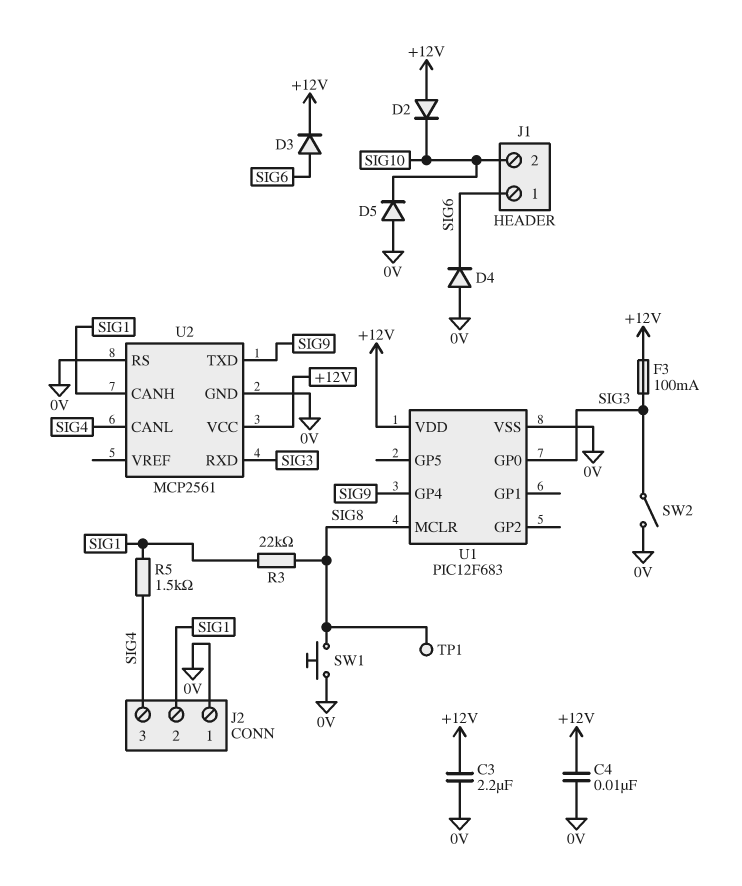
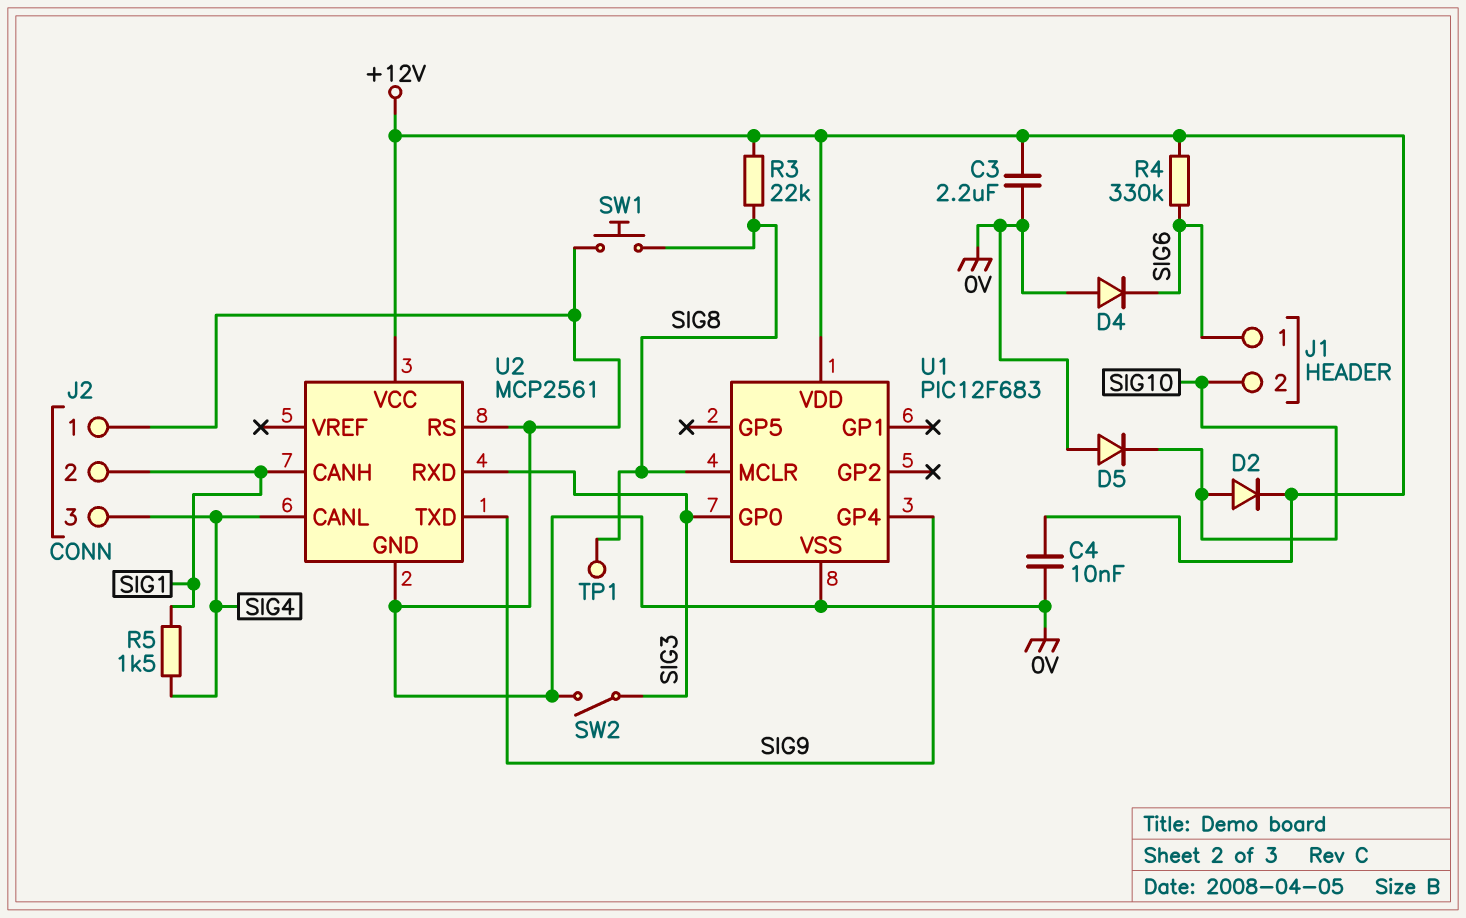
D2: diode (A +12V, K SIG10) -> diode (A SIG10, K +12V)
D3: diode (A SIG6, K +12V) -> none
F3: 100mA (+12V, SIG3) -> none
R3: 22k (SIG1, SIG8) -> 22k (+12V, SIG8)
R4: none -> 330k (+12V, SIG6)

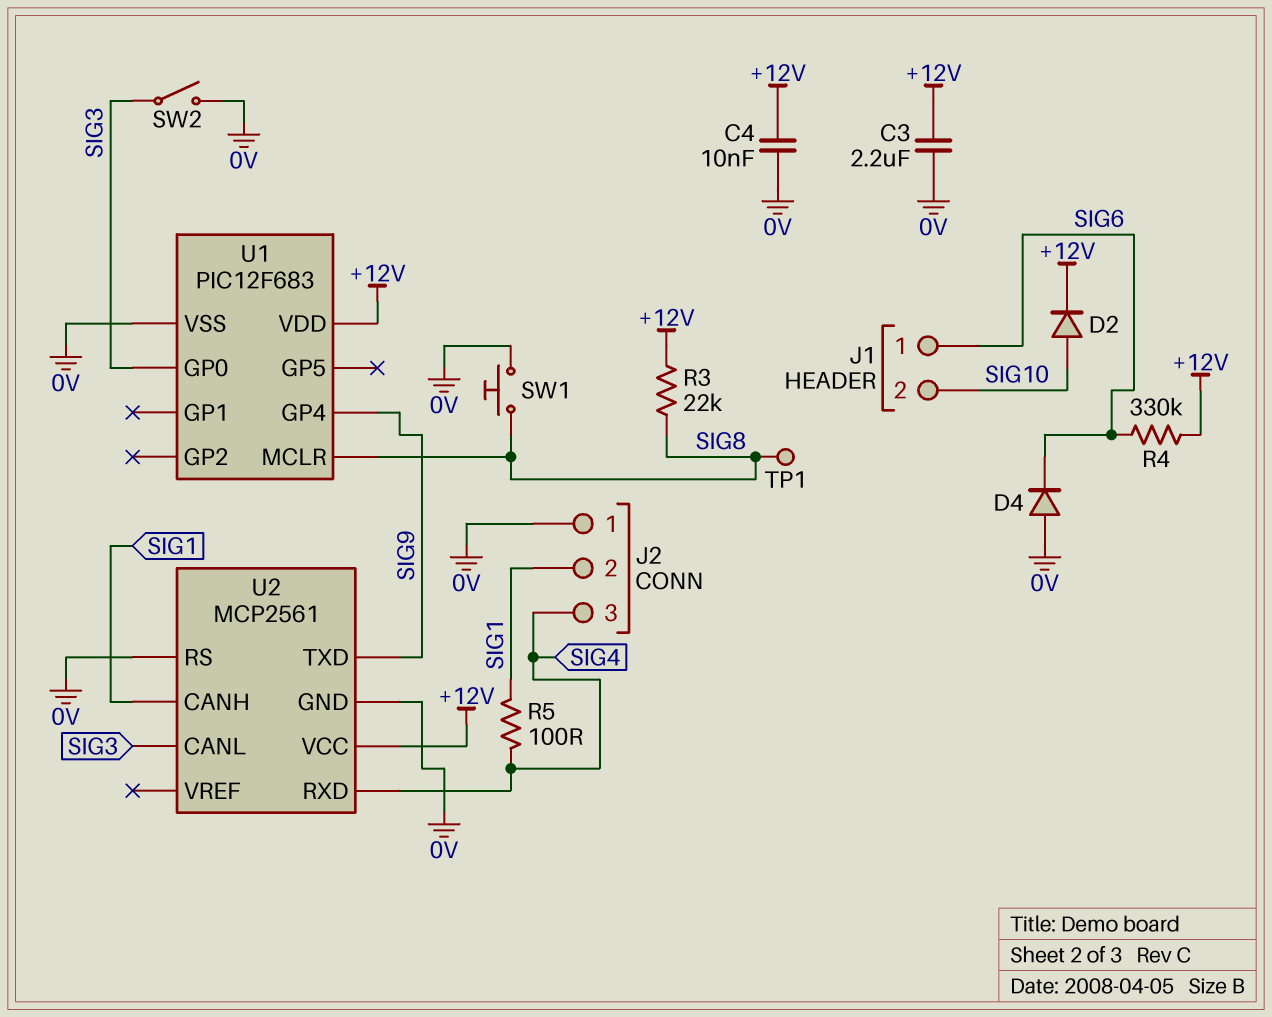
D5: diode (A 0V, K SIG10) -> none
R5: 1.5k (SIG1, SIG4) -> 100 (SIG1, SIG4)
U2 pin CANL: SIG4 -> SIG3
U2 pin RXD: SIG3 -> SIG4

